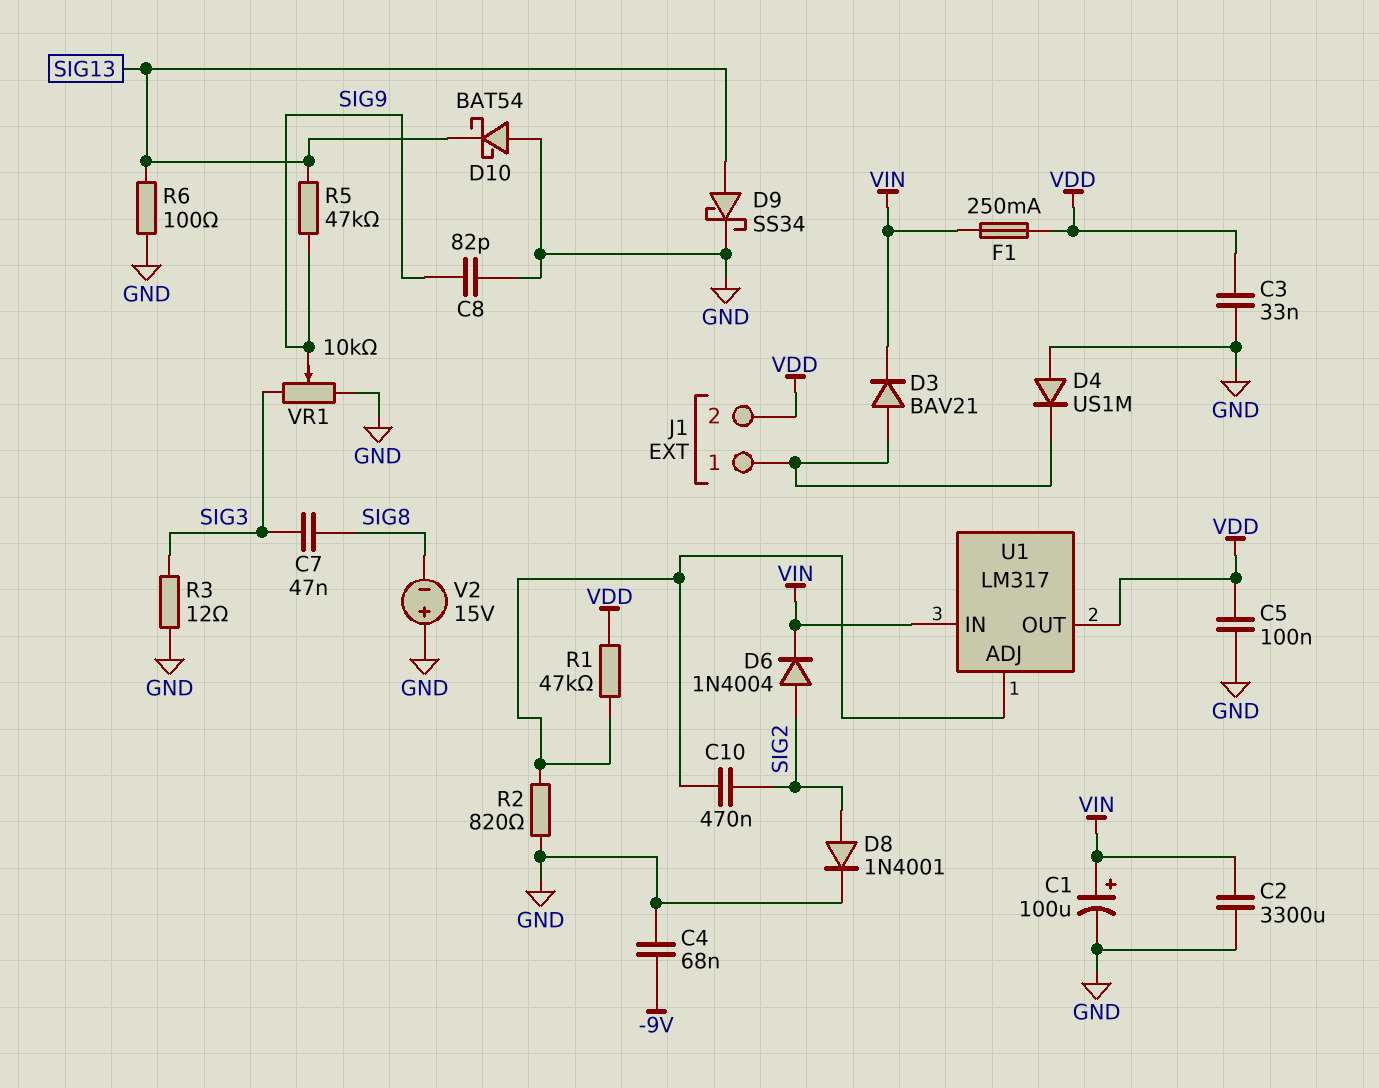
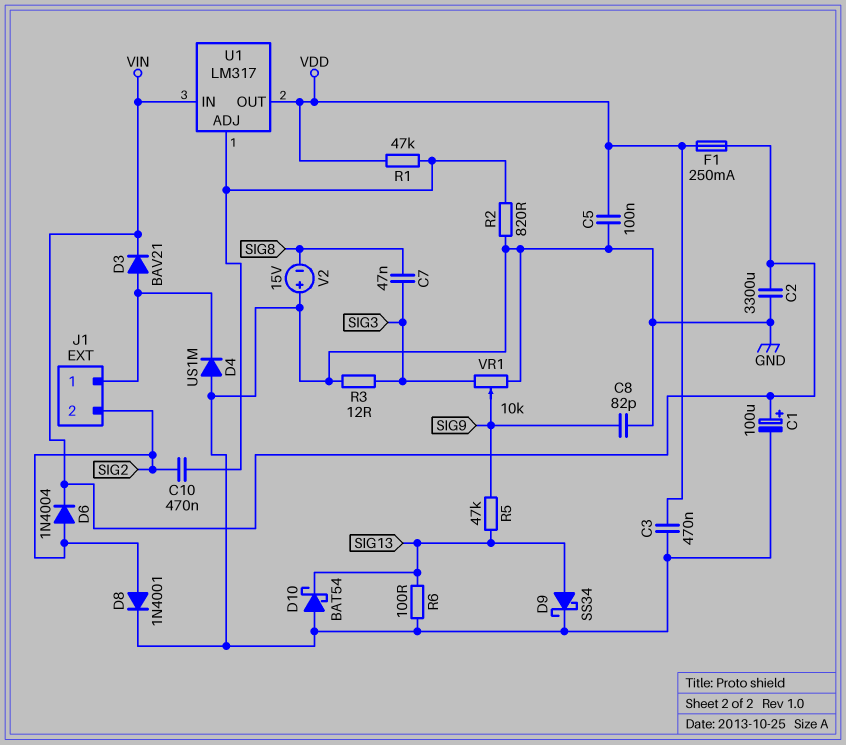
C3: 33nF (GND, VDD) -> 470nF (GND, VDD)
C4: 68nF (-9V, GND) -> none
J1 pin 2: VDD -> SIG2

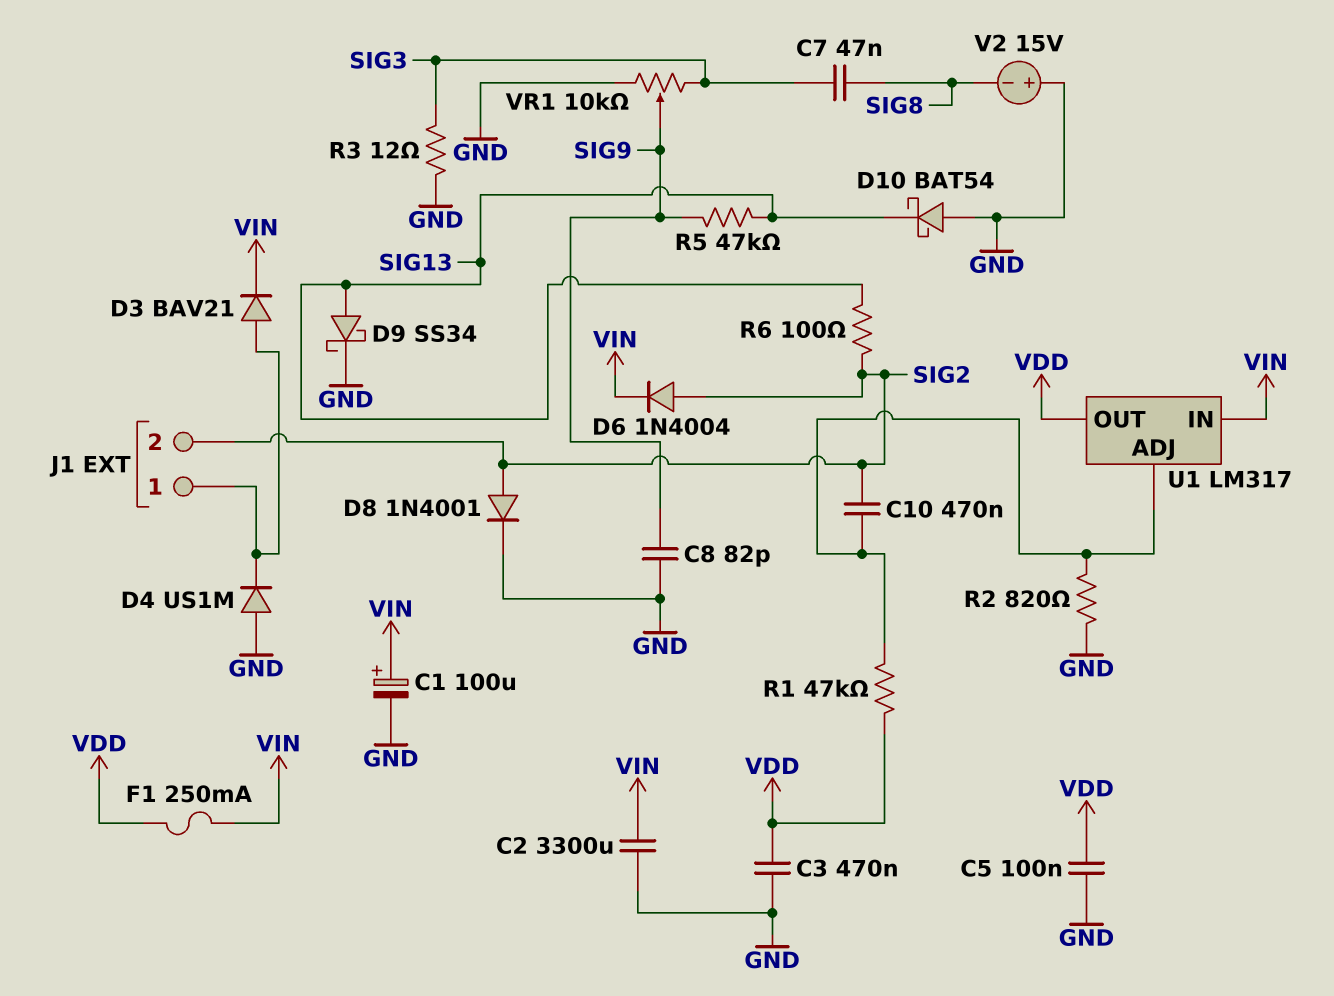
R6: 100 (GND, SIG13) -> 100 (SIG2, SIG13)

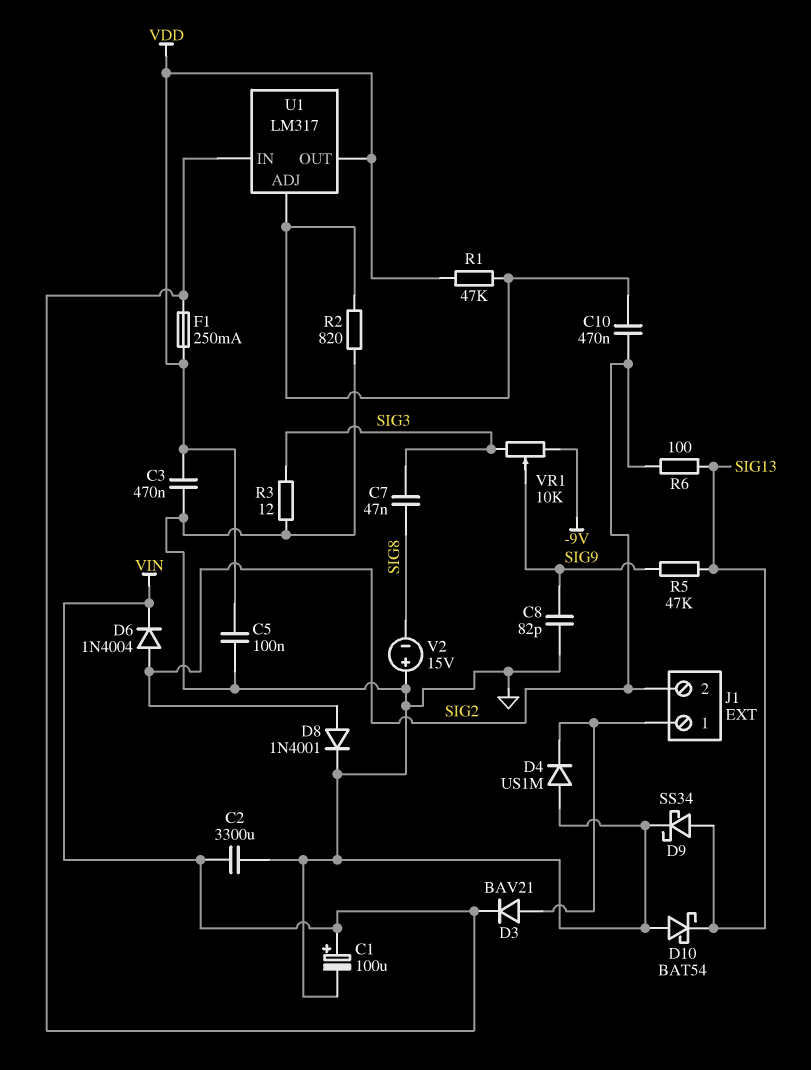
VR1: 10k (GND, SIG3, wiper SIG9) -> 10k (-9V, SIG3, wiper SIG9)

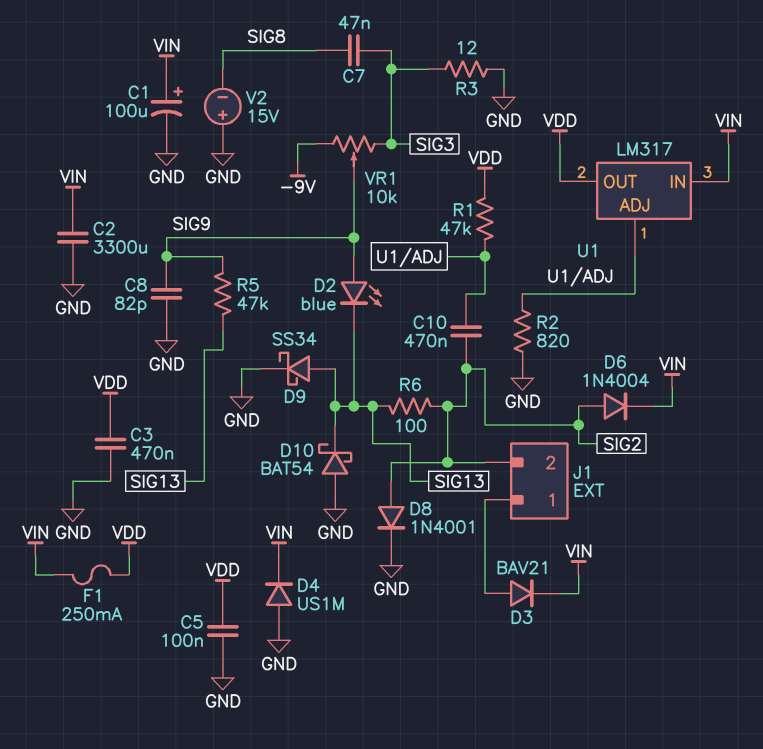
D2: none -> LED blue (A SIG9, K SIG13)
D4: diode US1M (A GND, K J1/1) -> diode US1M (A GND, K VIN)

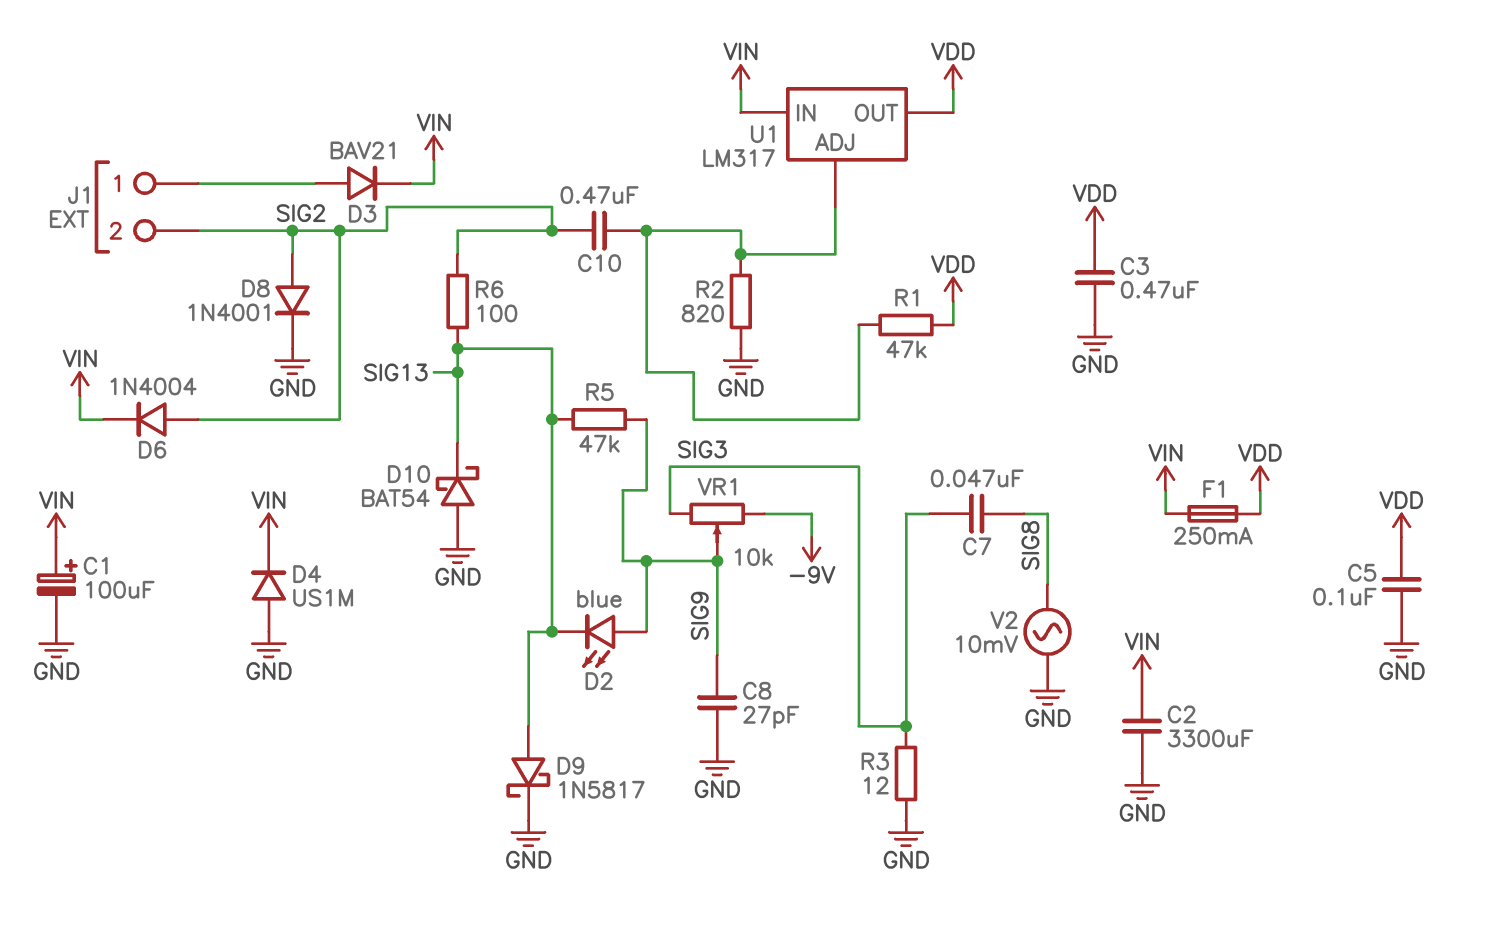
C8: 82pF (GND, SIG9) -> 27pF (GND, SIG9)
D9: schottky SS34 (A SIG13, K GND) -> schottky 1N5817 (A SIG13, K GND)
V2: 15V (plus GND, minus SIG8) -> AC 10mV (GND, SIG8)

